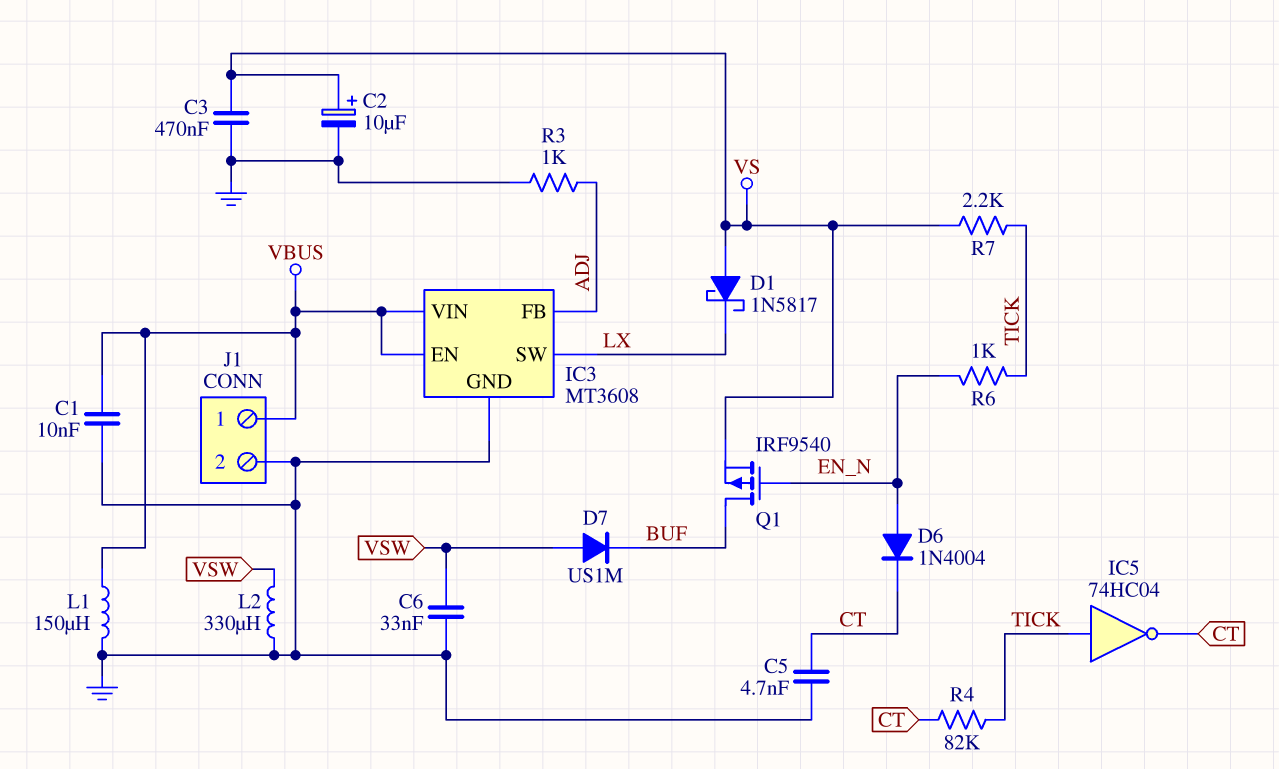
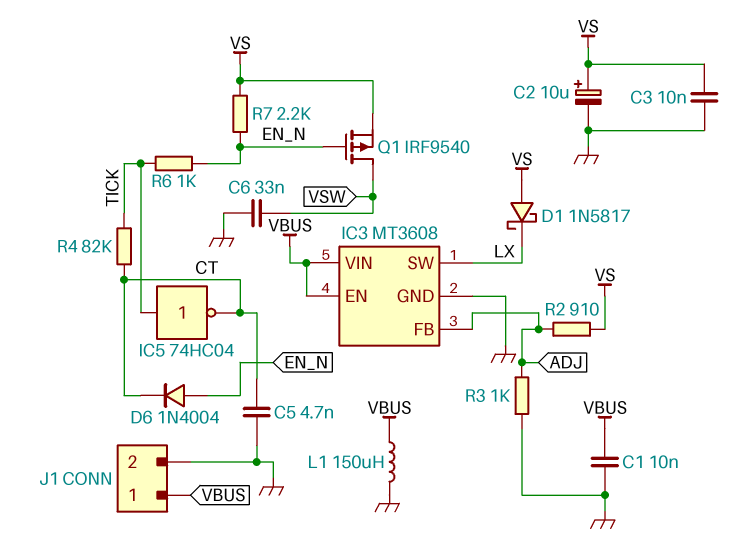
C3: 470nF (GND, VS) -> 10nF (GND, VS)
D7: diode US1M (A VSW, K BUF) -> none
L2: 330uH (GND, VSW) -> none
Q1: PMOS IRF9540 (G EN_N, D BUF, S VS) -> PMOS IRF9540 (G EN_N, D VSW, S VS)
R2: none -> 910 (ADJ, VS)
R7: 2.2k (TICK, VS) -> 2.2k (EN_N, VS)

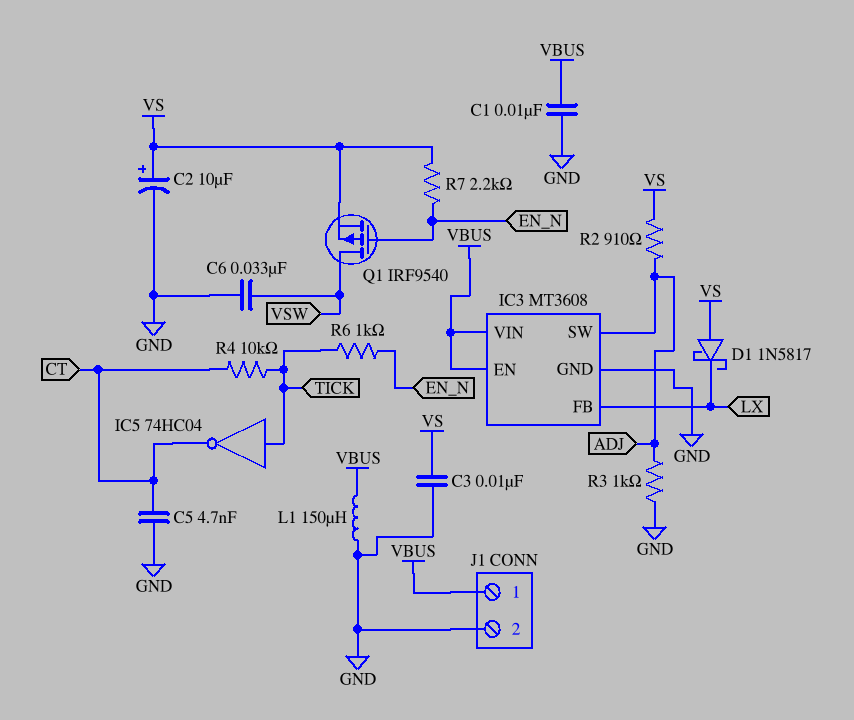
D6: diode 1N4004 (A EN_N, K CT) -> none
IC3 pin FB: ADJ -> LX
IC3 pin SW: LX -> ADJ
R4: 82k (CT, TICK) -> 10k (CT, TICK)

